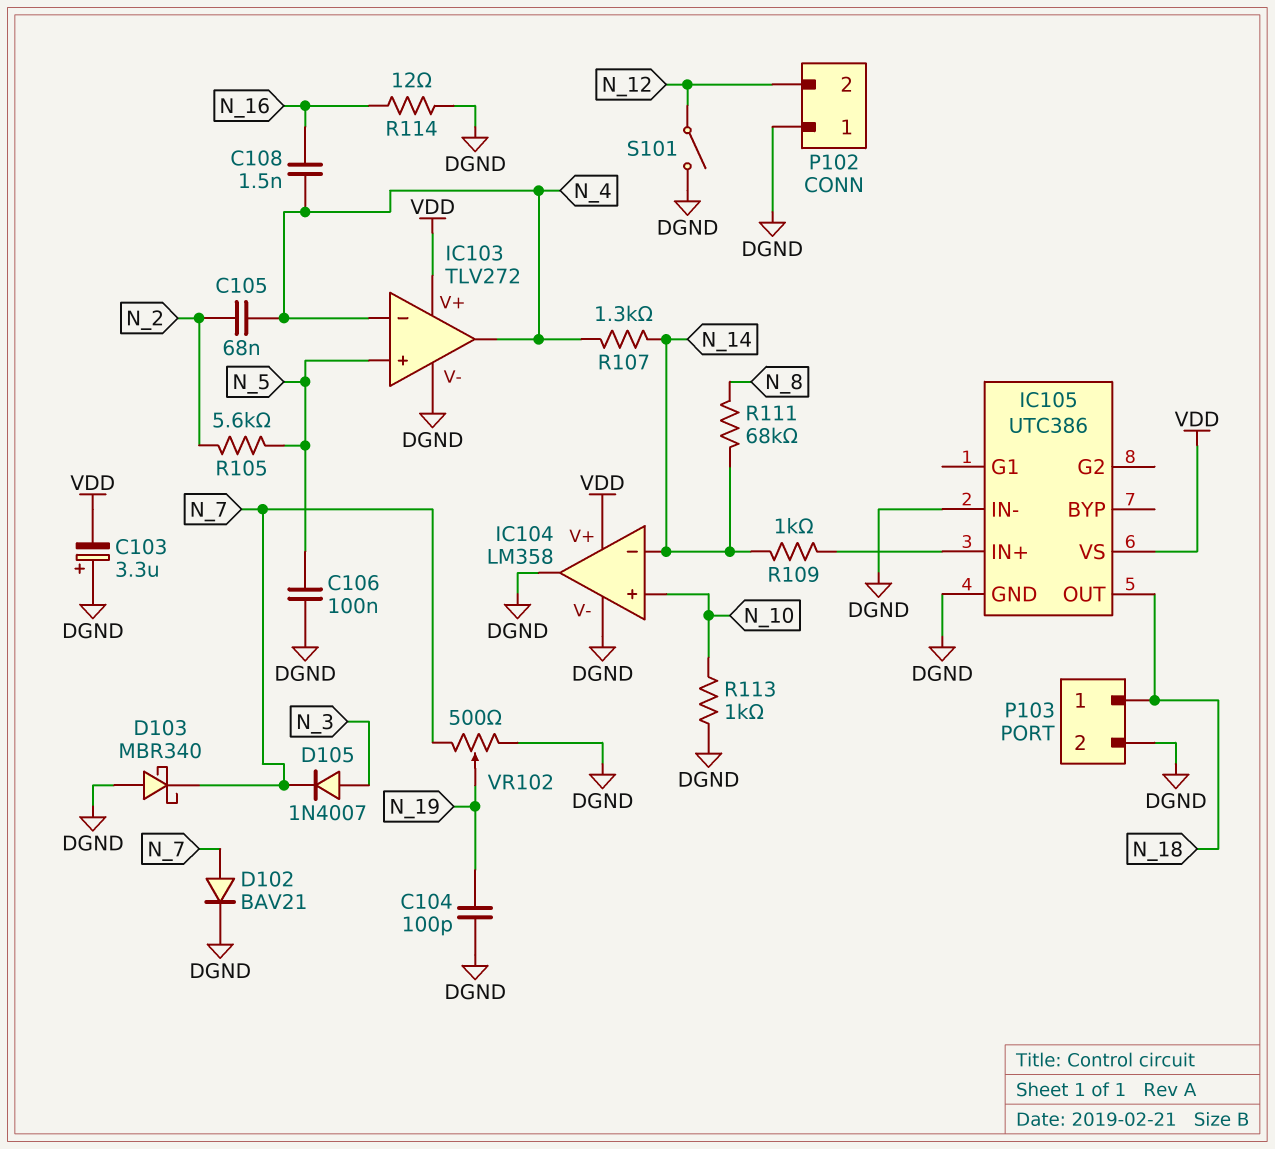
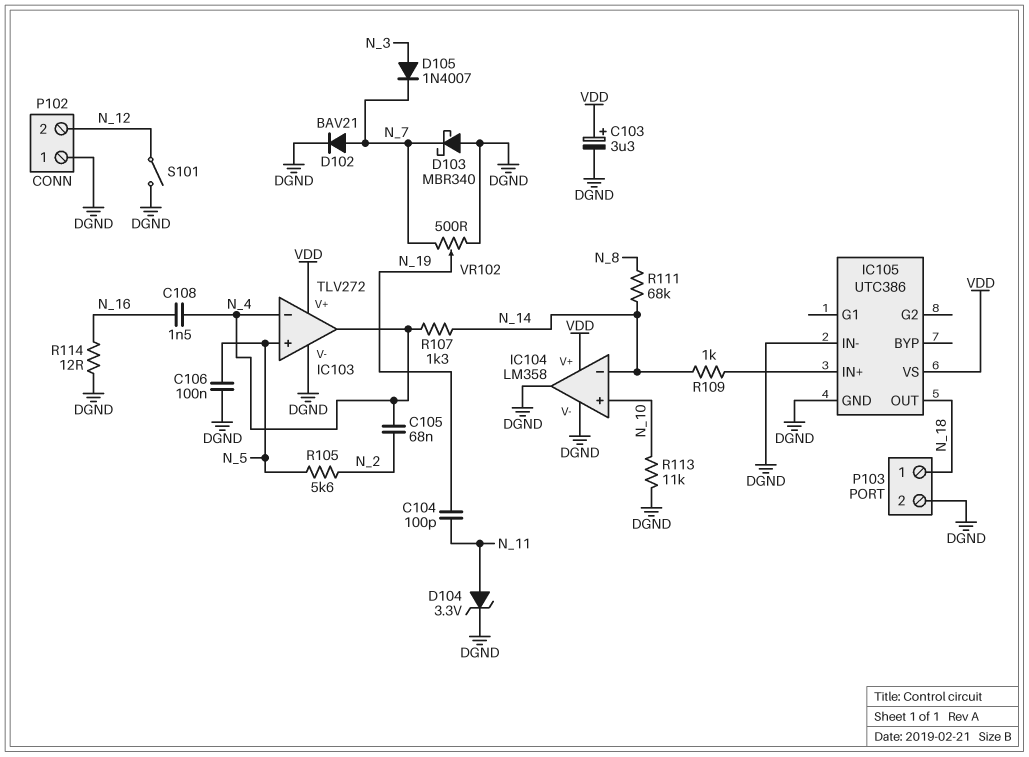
C103: 3.3uF (plus DGND, minus VDD) -> 3.3uF (plus VDD, minus DGND)
C104: 100pF (DGND, N_19) -> 100pF (N_11, N_19)
D104: none -> zener 3.3V (A N_11, K DGND)
R113: 1k (DGND, N_10) -> 11k (DGND, N_10)

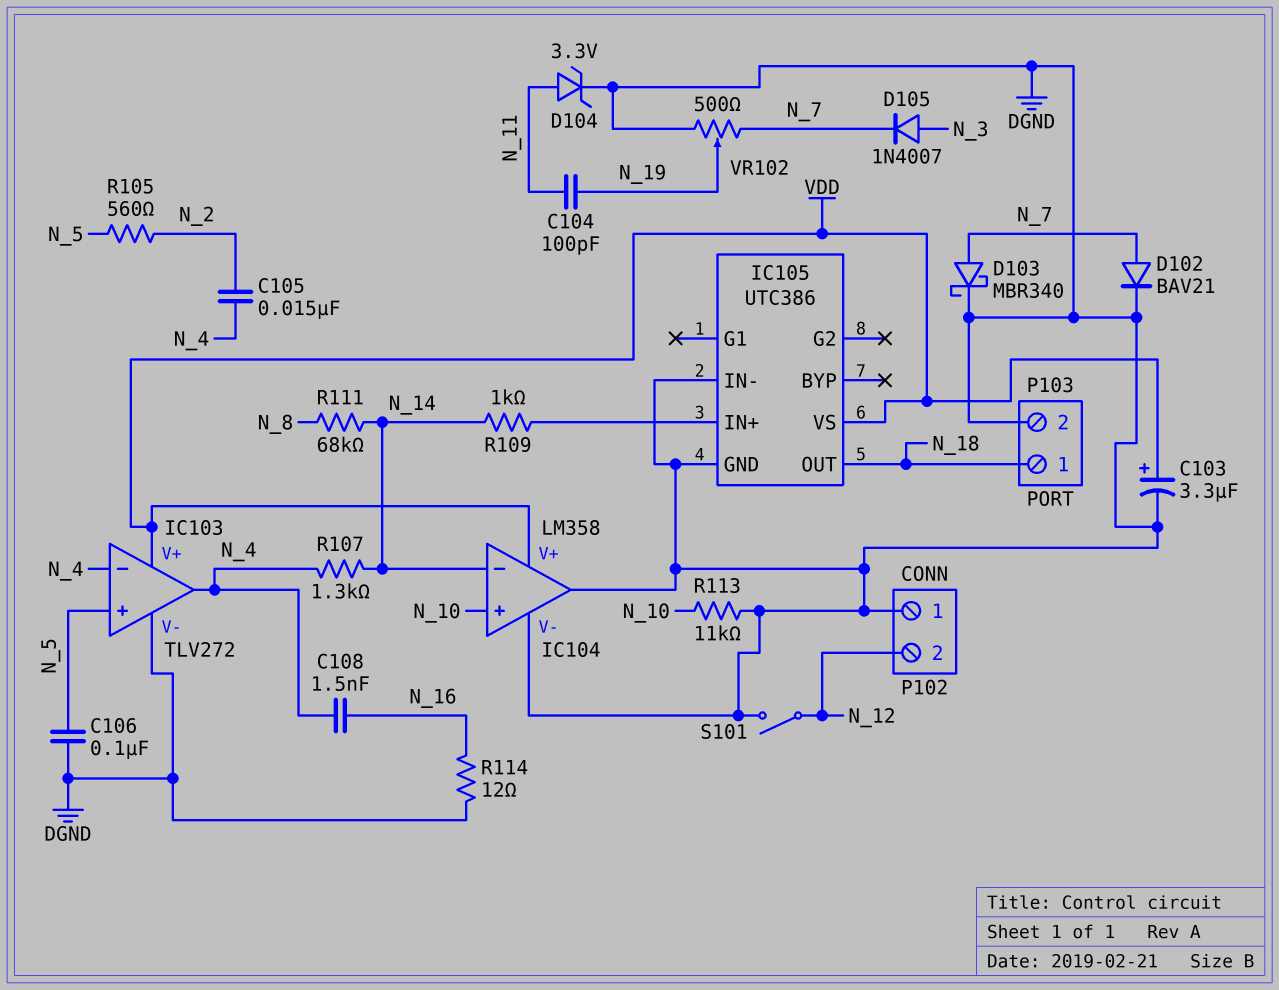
C105: 68nF (N_2, N_4) -> 15nF (N_2, N_4)
D103: schottky MBR340 (A DGND, K N_7) -> schottky MBR340 (A N_7, K DGND)
R105: 5.6k (N_2, N_5) -> 560 (N_2, N_5)

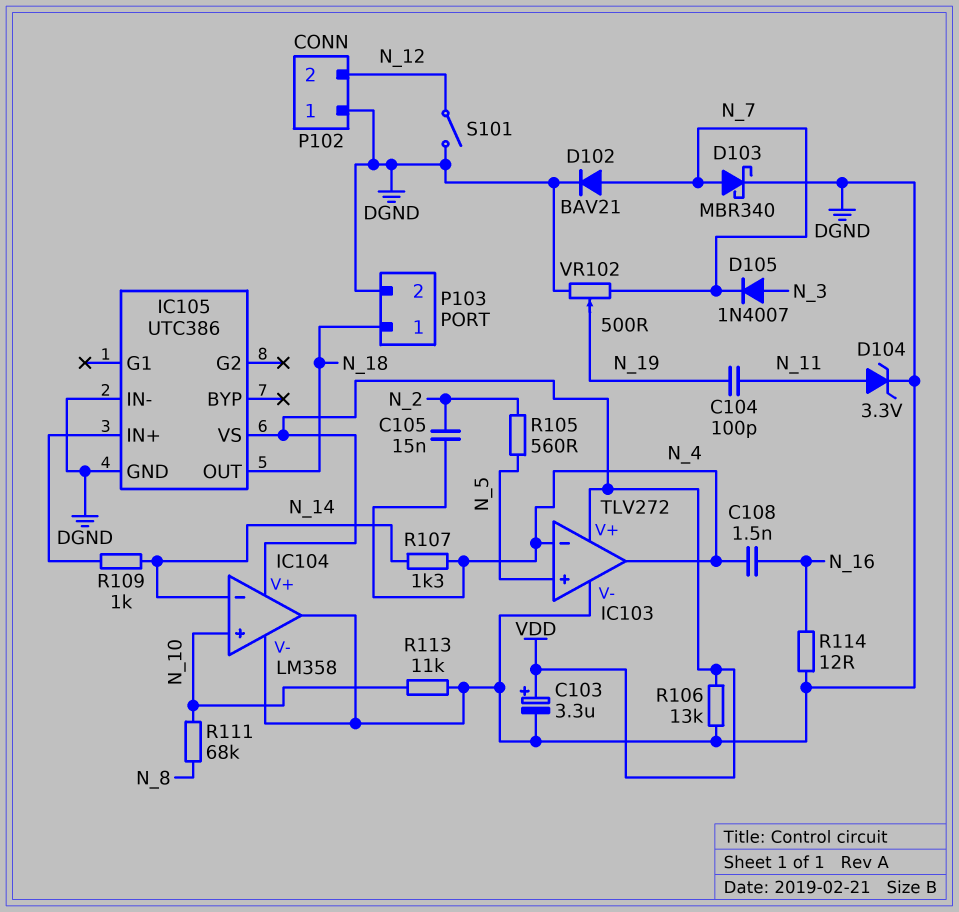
C106: 100nF (DGND, N_5) -> none
R106: none -> 13k (DGND, VDD)
R111: 68k (N_8, N_14) -> 68k (N_8, N_10)

